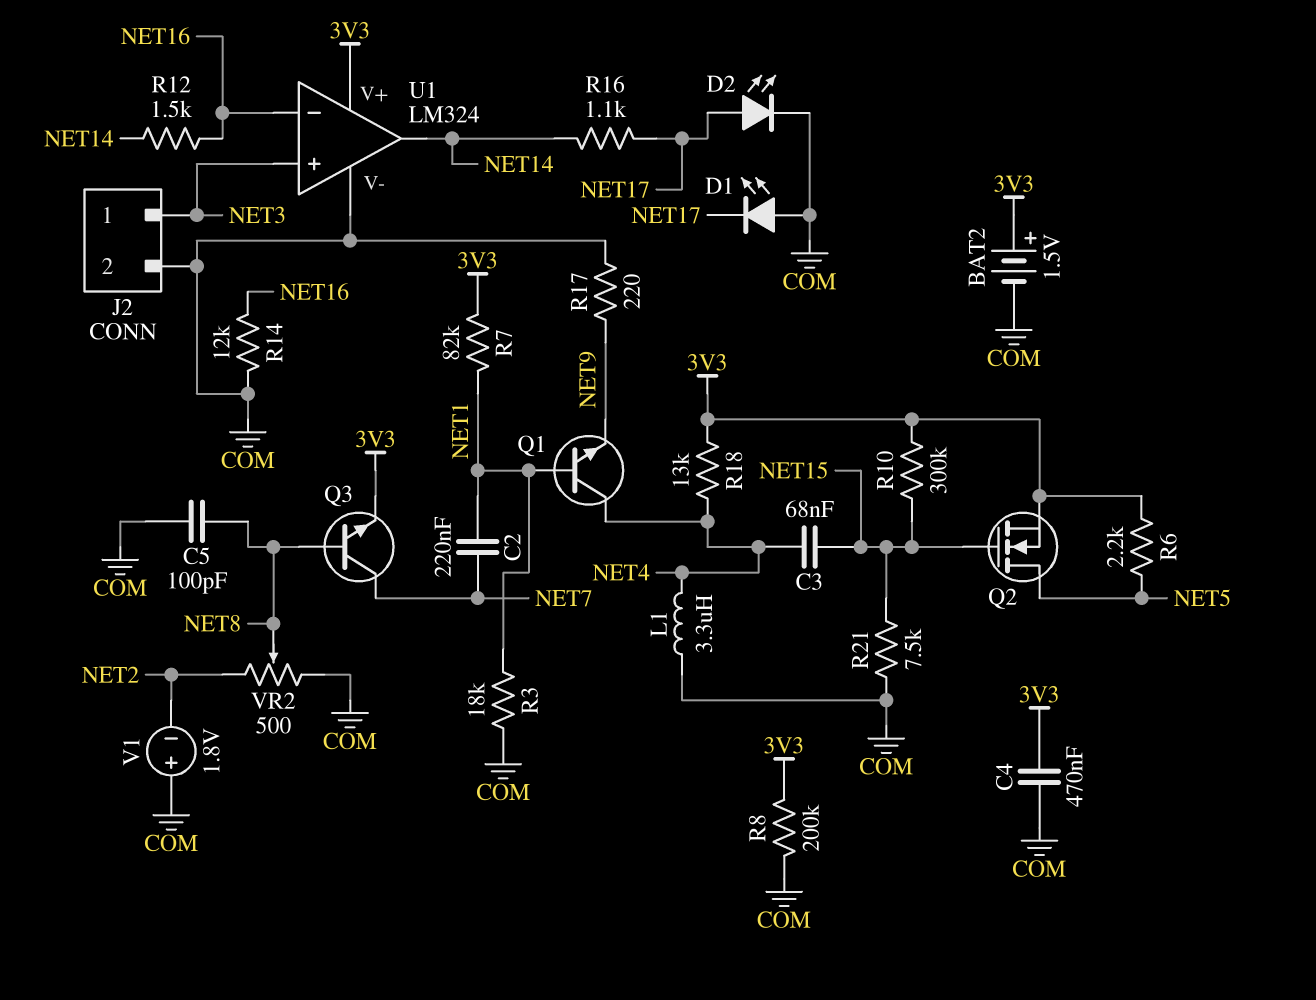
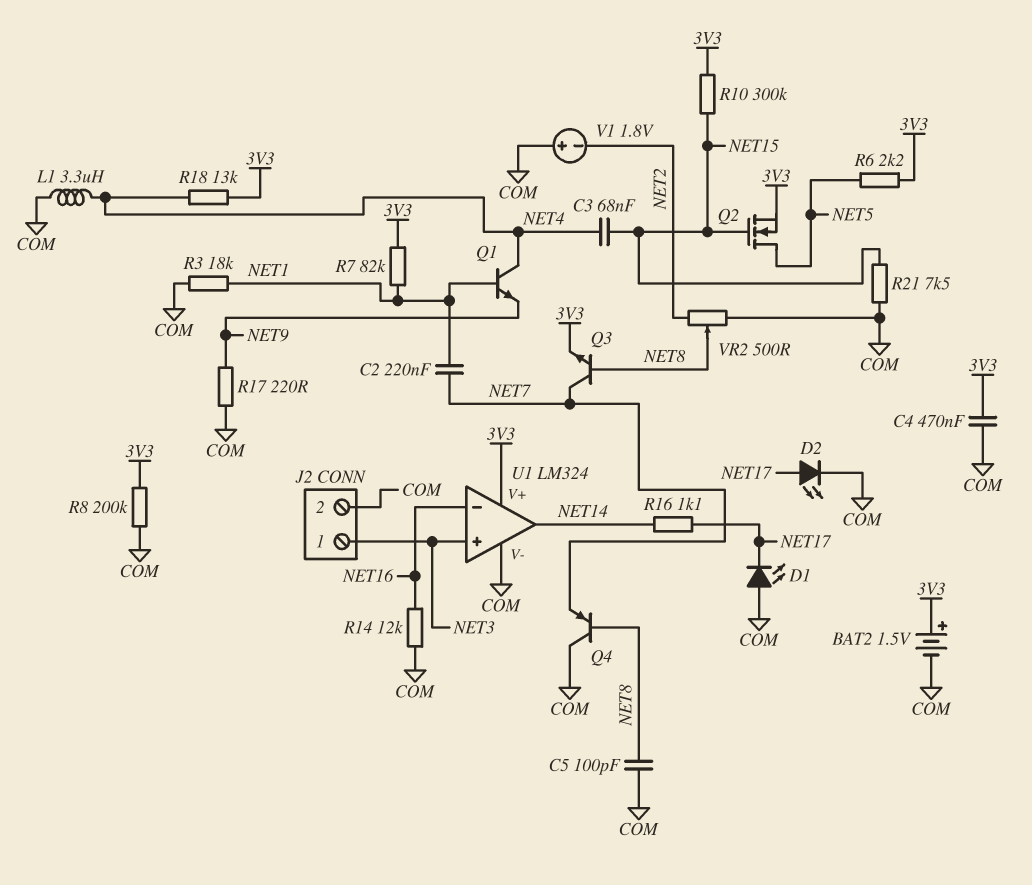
Q4: none -> PNP (B NET8, C COM, E NET7)
R12: 1.5k (NET14, NET16) -> none

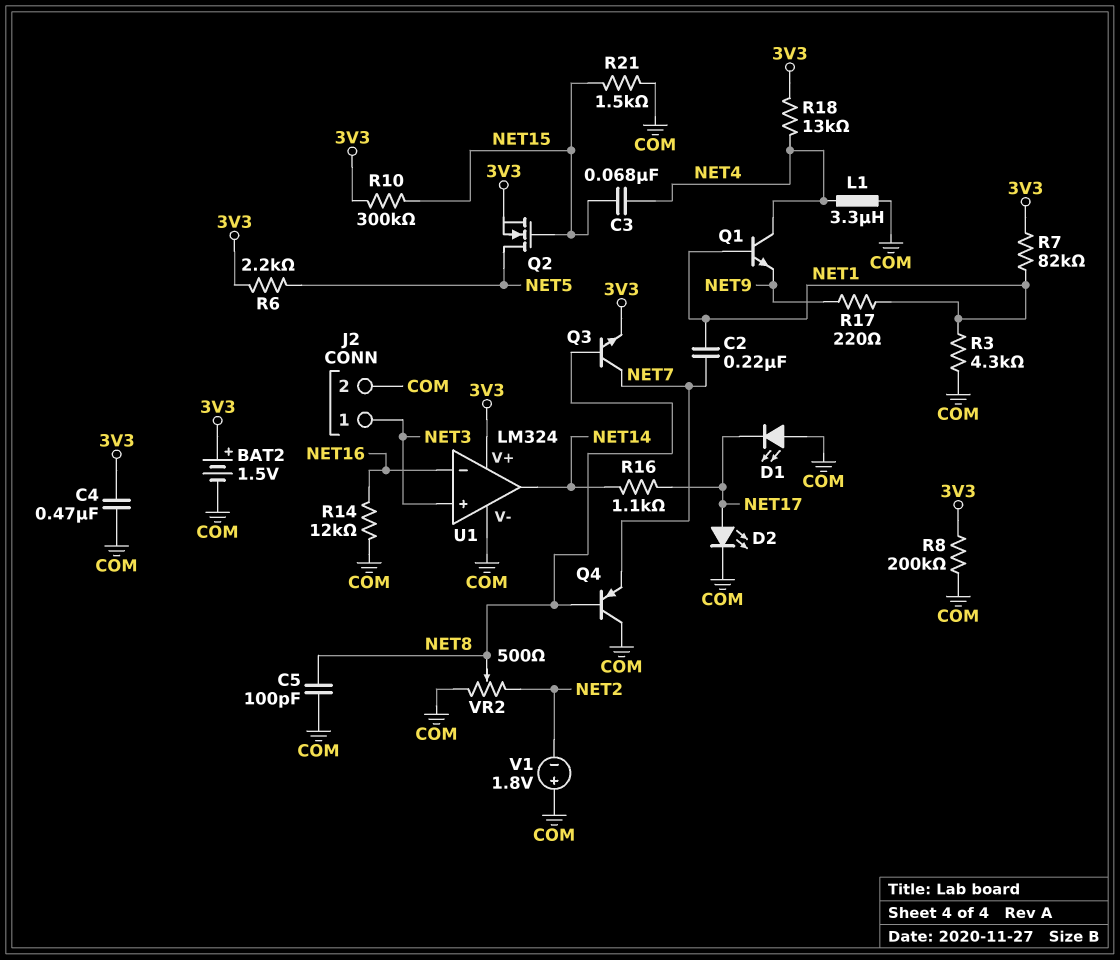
R3: 18k (COM, NET1) -> 4.3k (COM, NET1)
R17: 220 (COM, NET9) -> 220 (NET1, NET9)
R21: 7.5k (COM, NET15) -> 1.5k (COM, NET15)

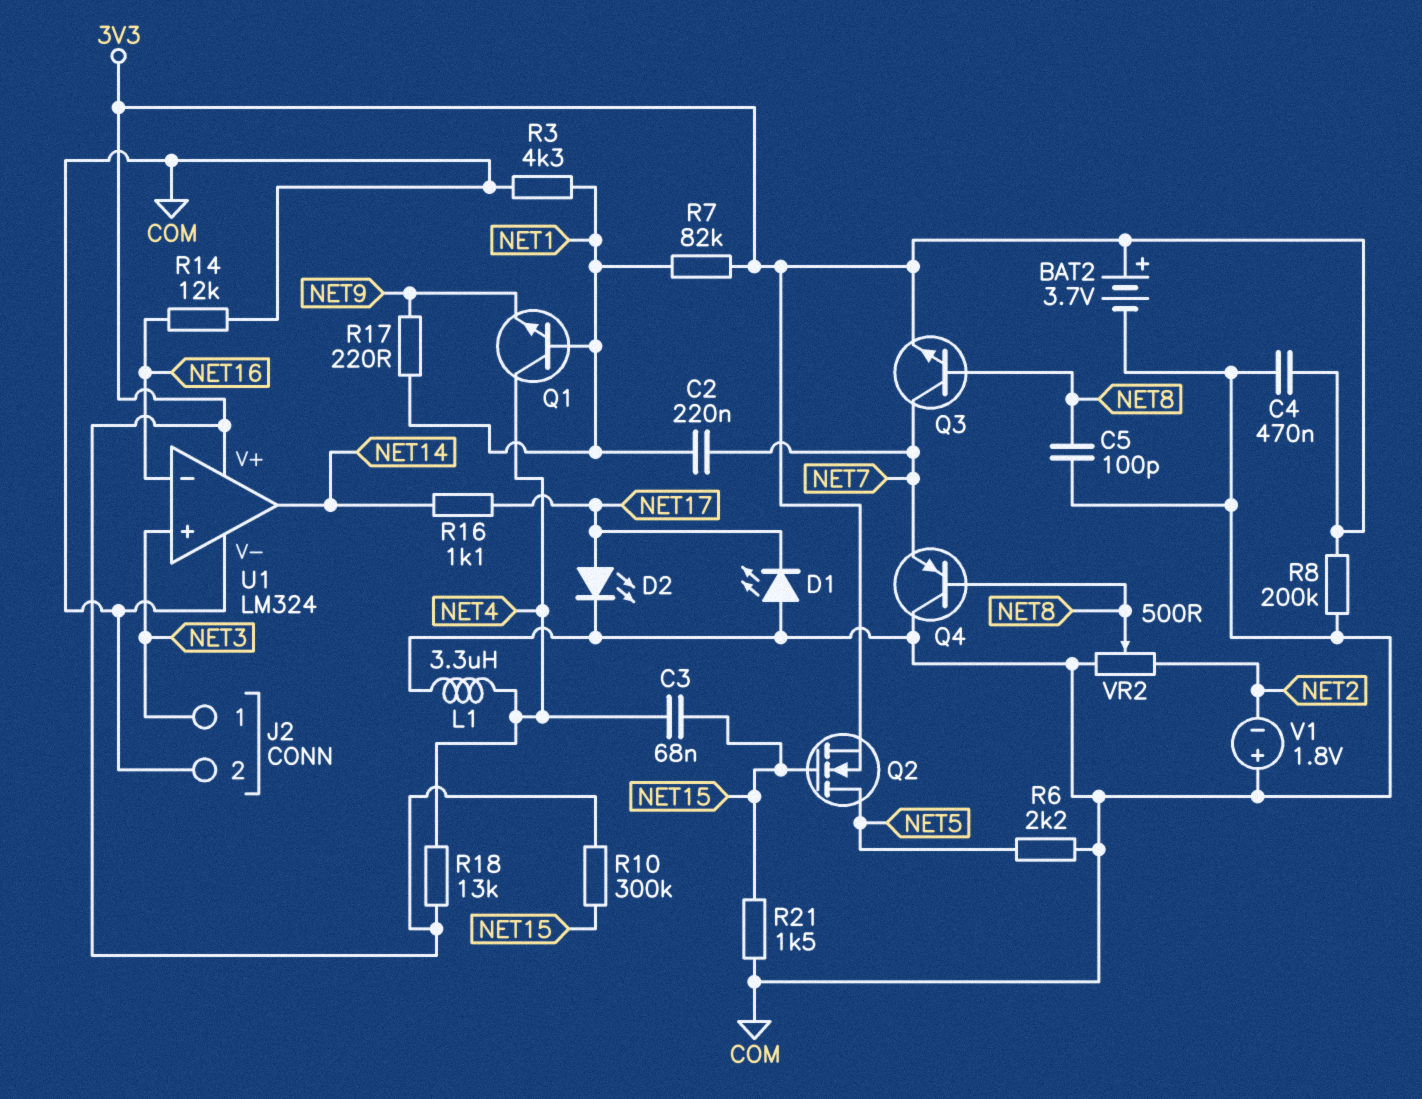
BAT2: 1.5V (plus 3V3, minus COM) -> 3.7V (plus 3V3, minus COM)
R6: 2.2k (3V3, NET5) -> 2.2k (COM, NET5)

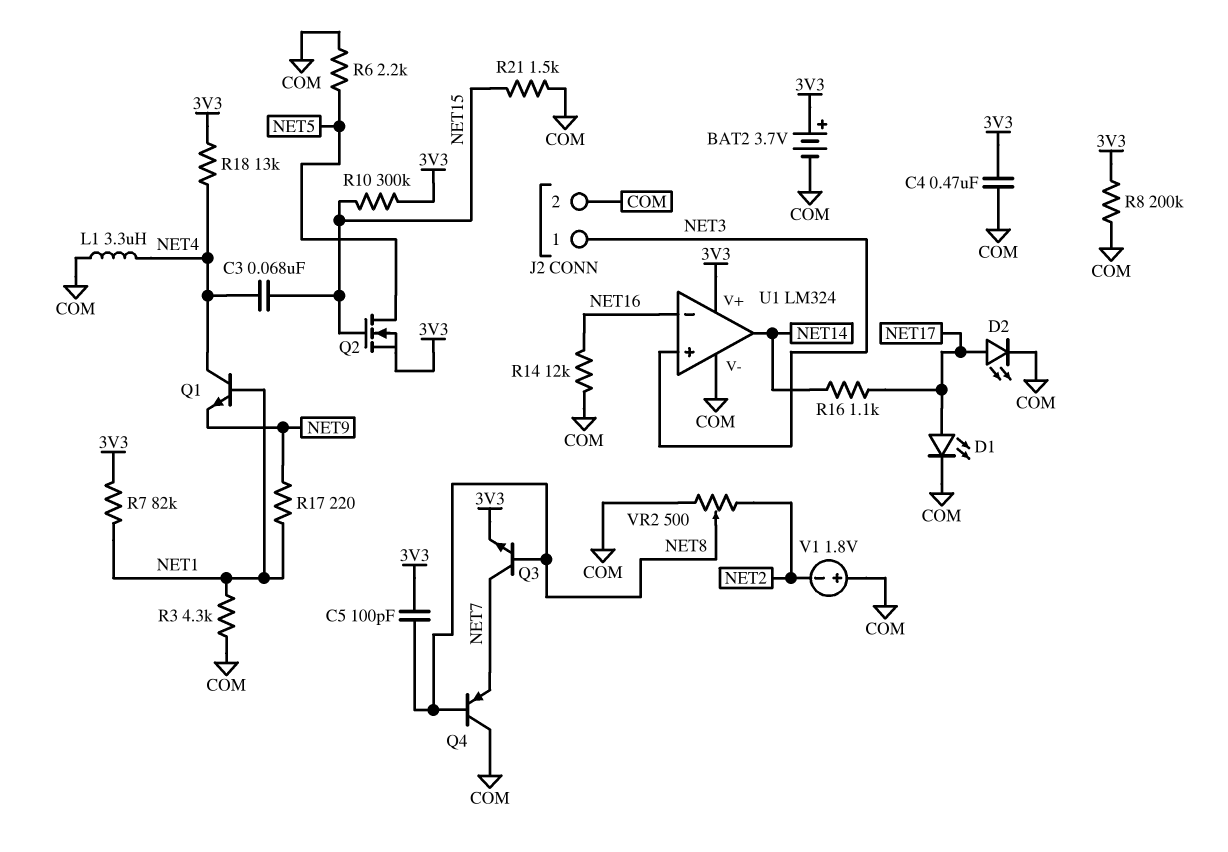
C2: 220nF (NET1, NET7) -> none
C5: 100pF (COM, NET8) -> 100pF (3V3, NET8)
D1: LED (A COM, K NET17) -> LED (A NET17, K COM)

